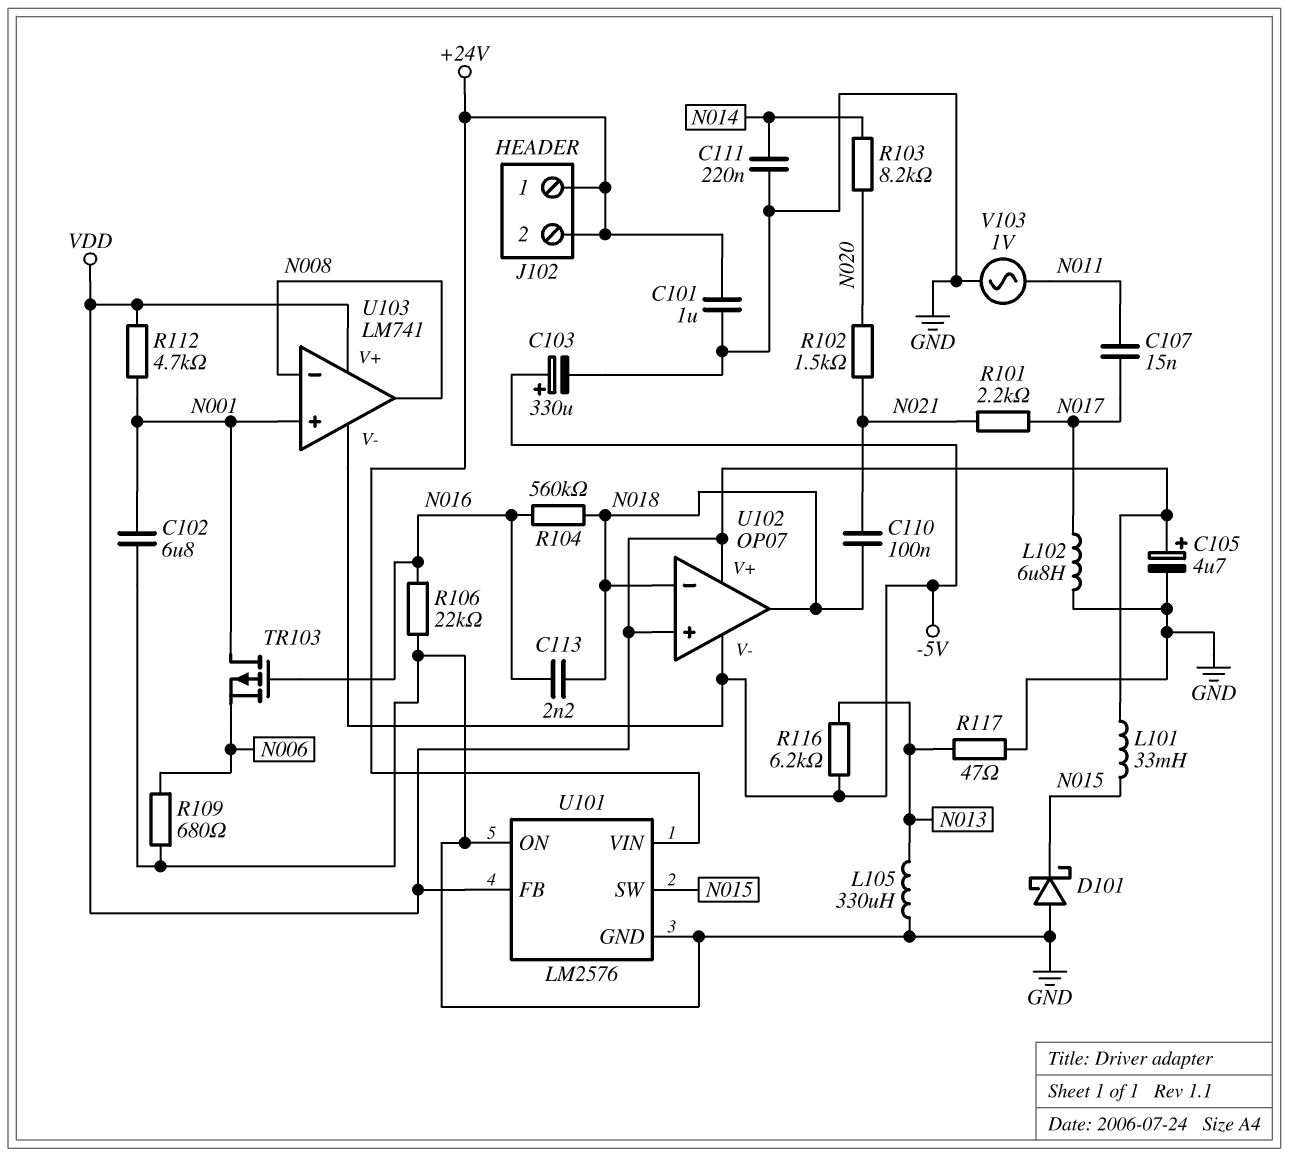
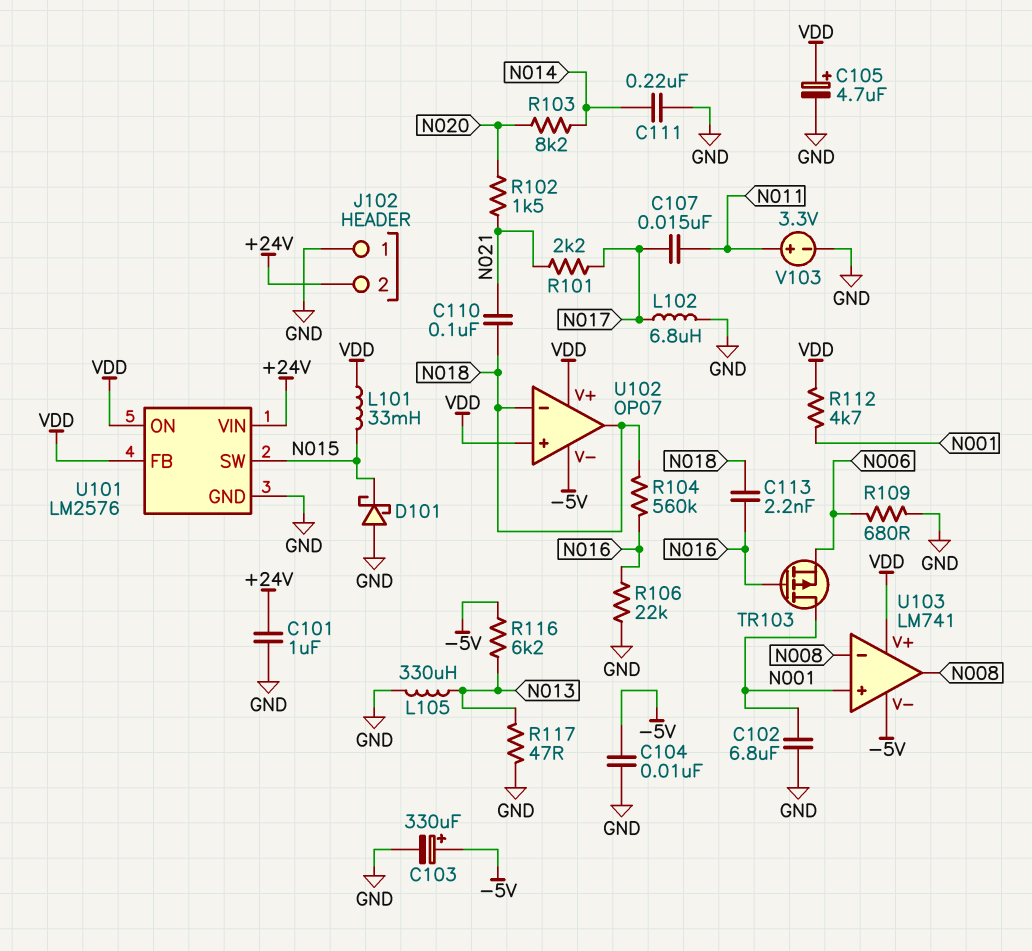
C104: none -> 10nF (-5V, GND)
J102 pin 1: +24V -> GND
U101 pin ON: GND -> VDD
V103: AC 1V (GND, N011) -> 3.3V (plus N011, minus GND)

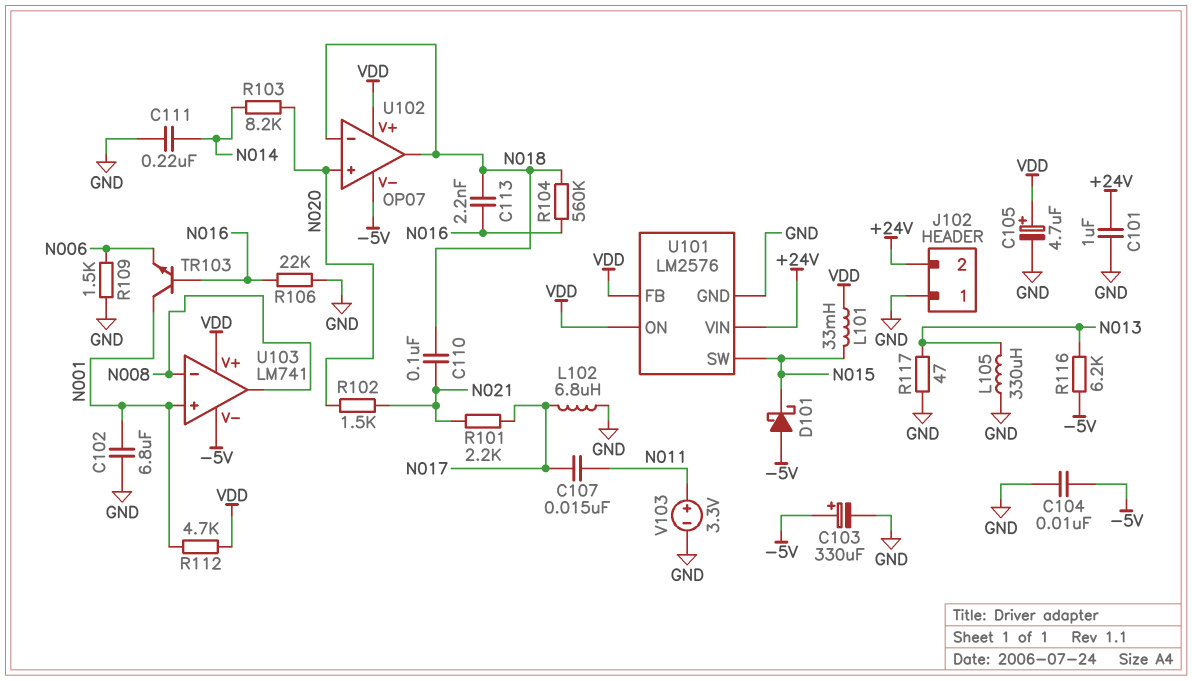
D101: schottky (A GND, K N015) -> schottky (A -5V, K N015)
R109: 680 (GND, N006) -> 1.5k (GND, N006)
TR103: PMOS (G N016, D N001, S N006) -> NPN (B N016, C N001, E N006)
U102 pin in+: VDD -> N020

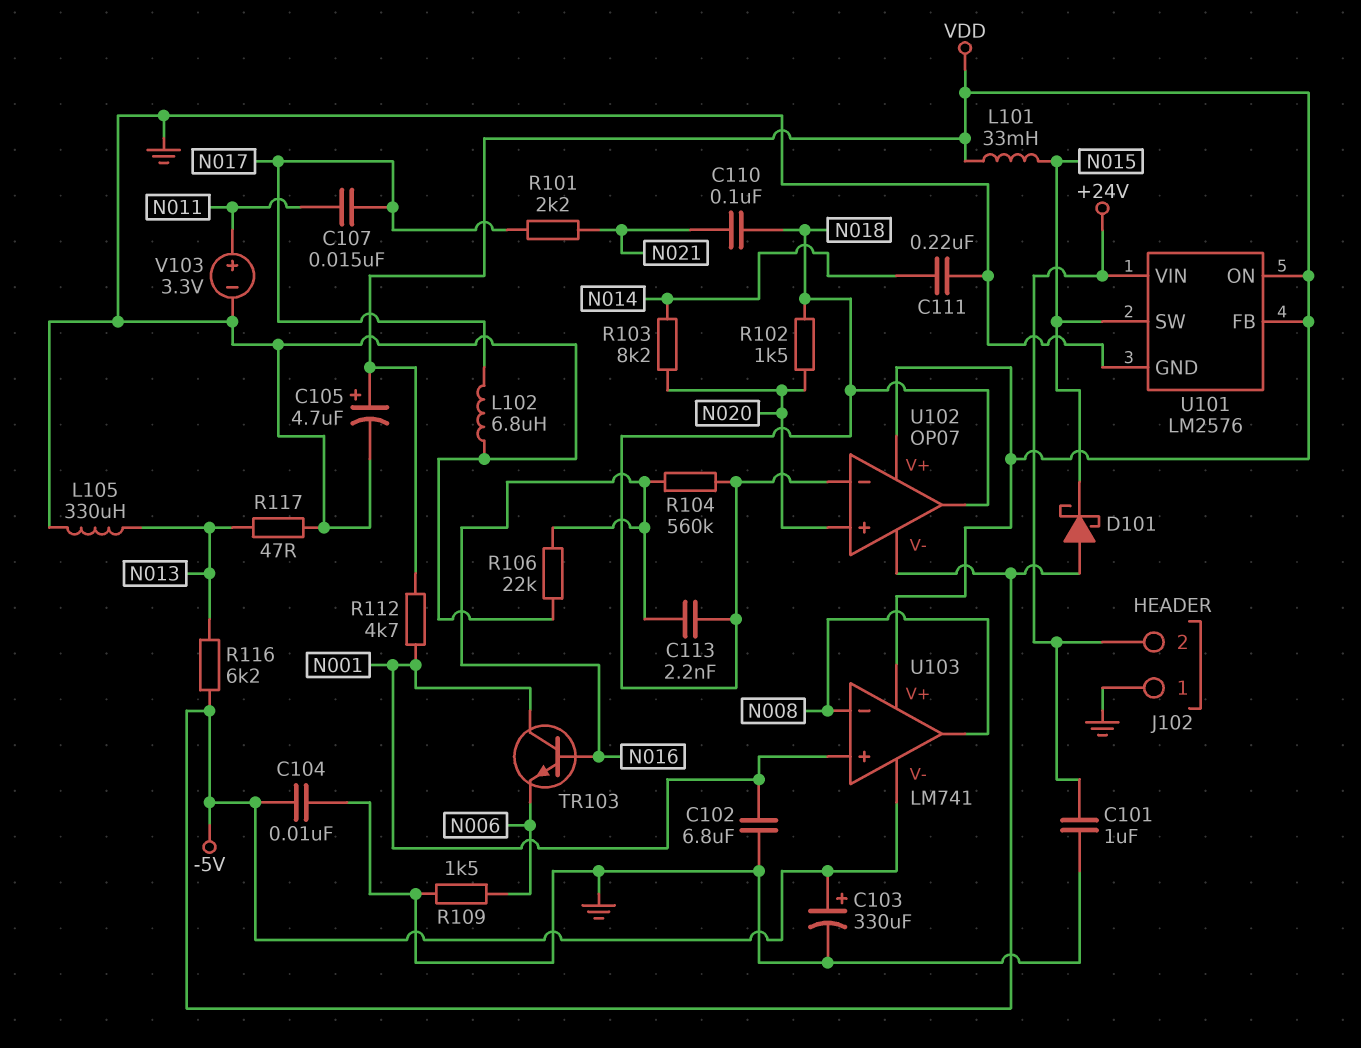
R102: 1.5k (N020, N021) -> 1.5k (N018, N020)

